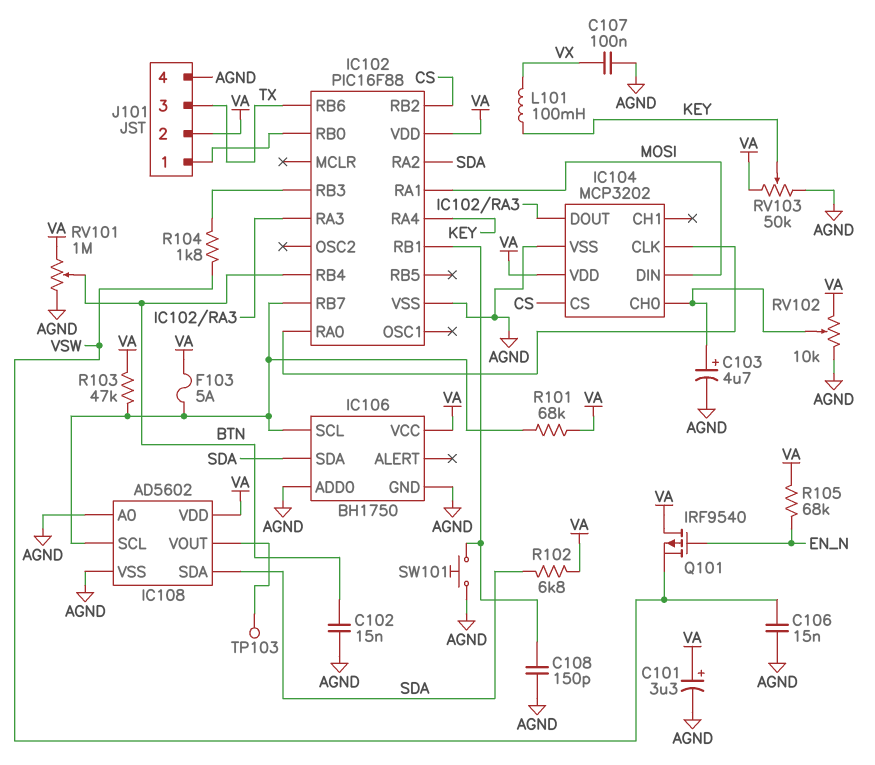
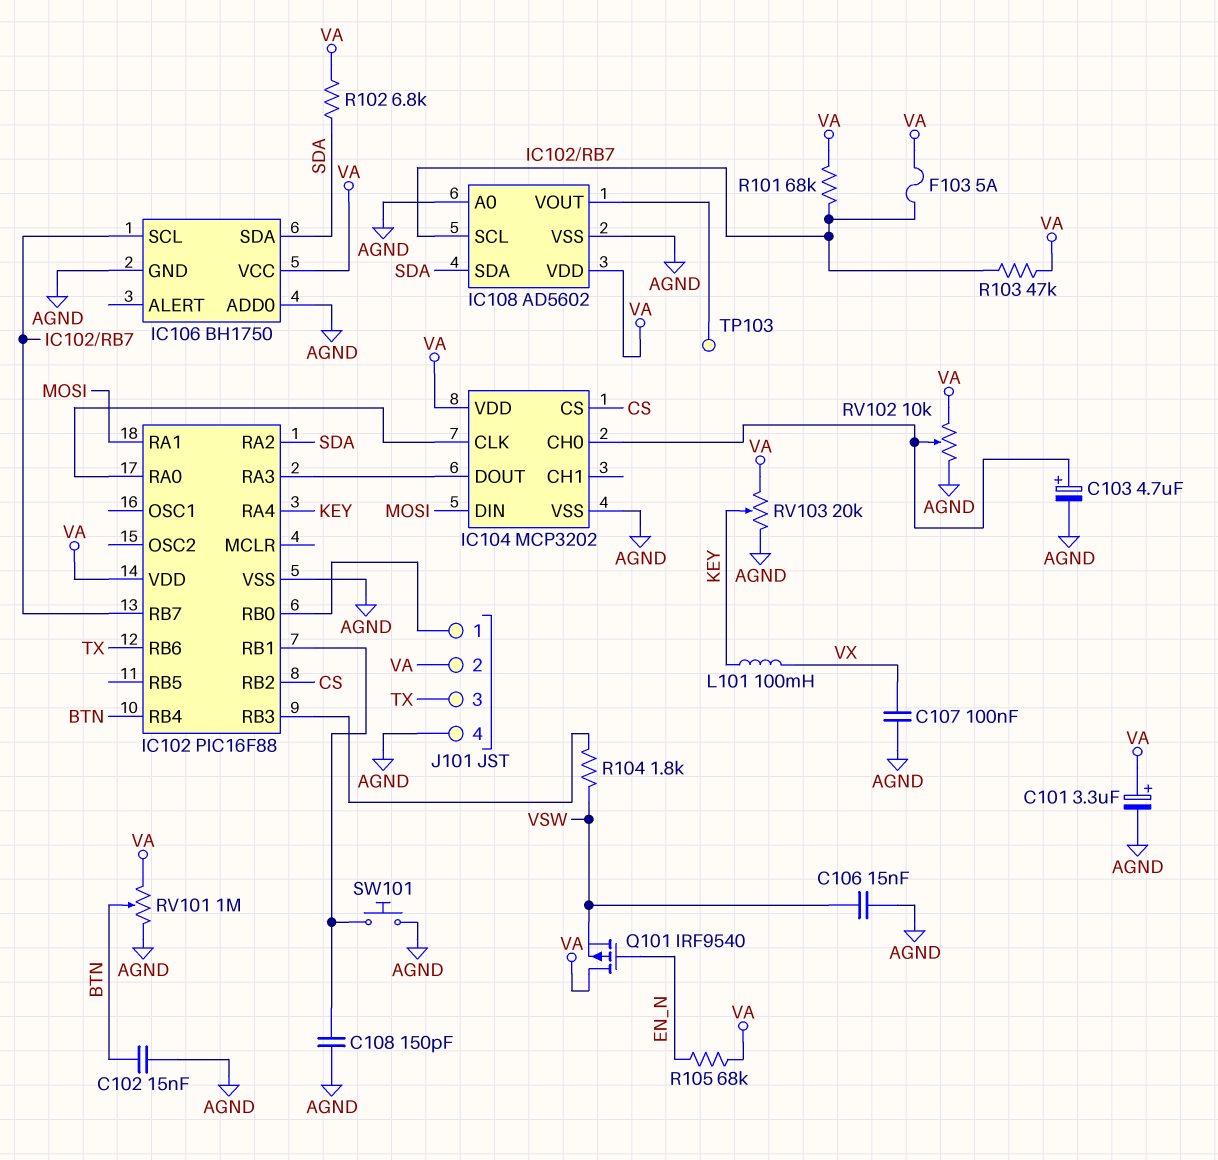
RV103: 50k (AGND, VA, wiper KEY) -> 20k (AGND, VA, wiper KEY)

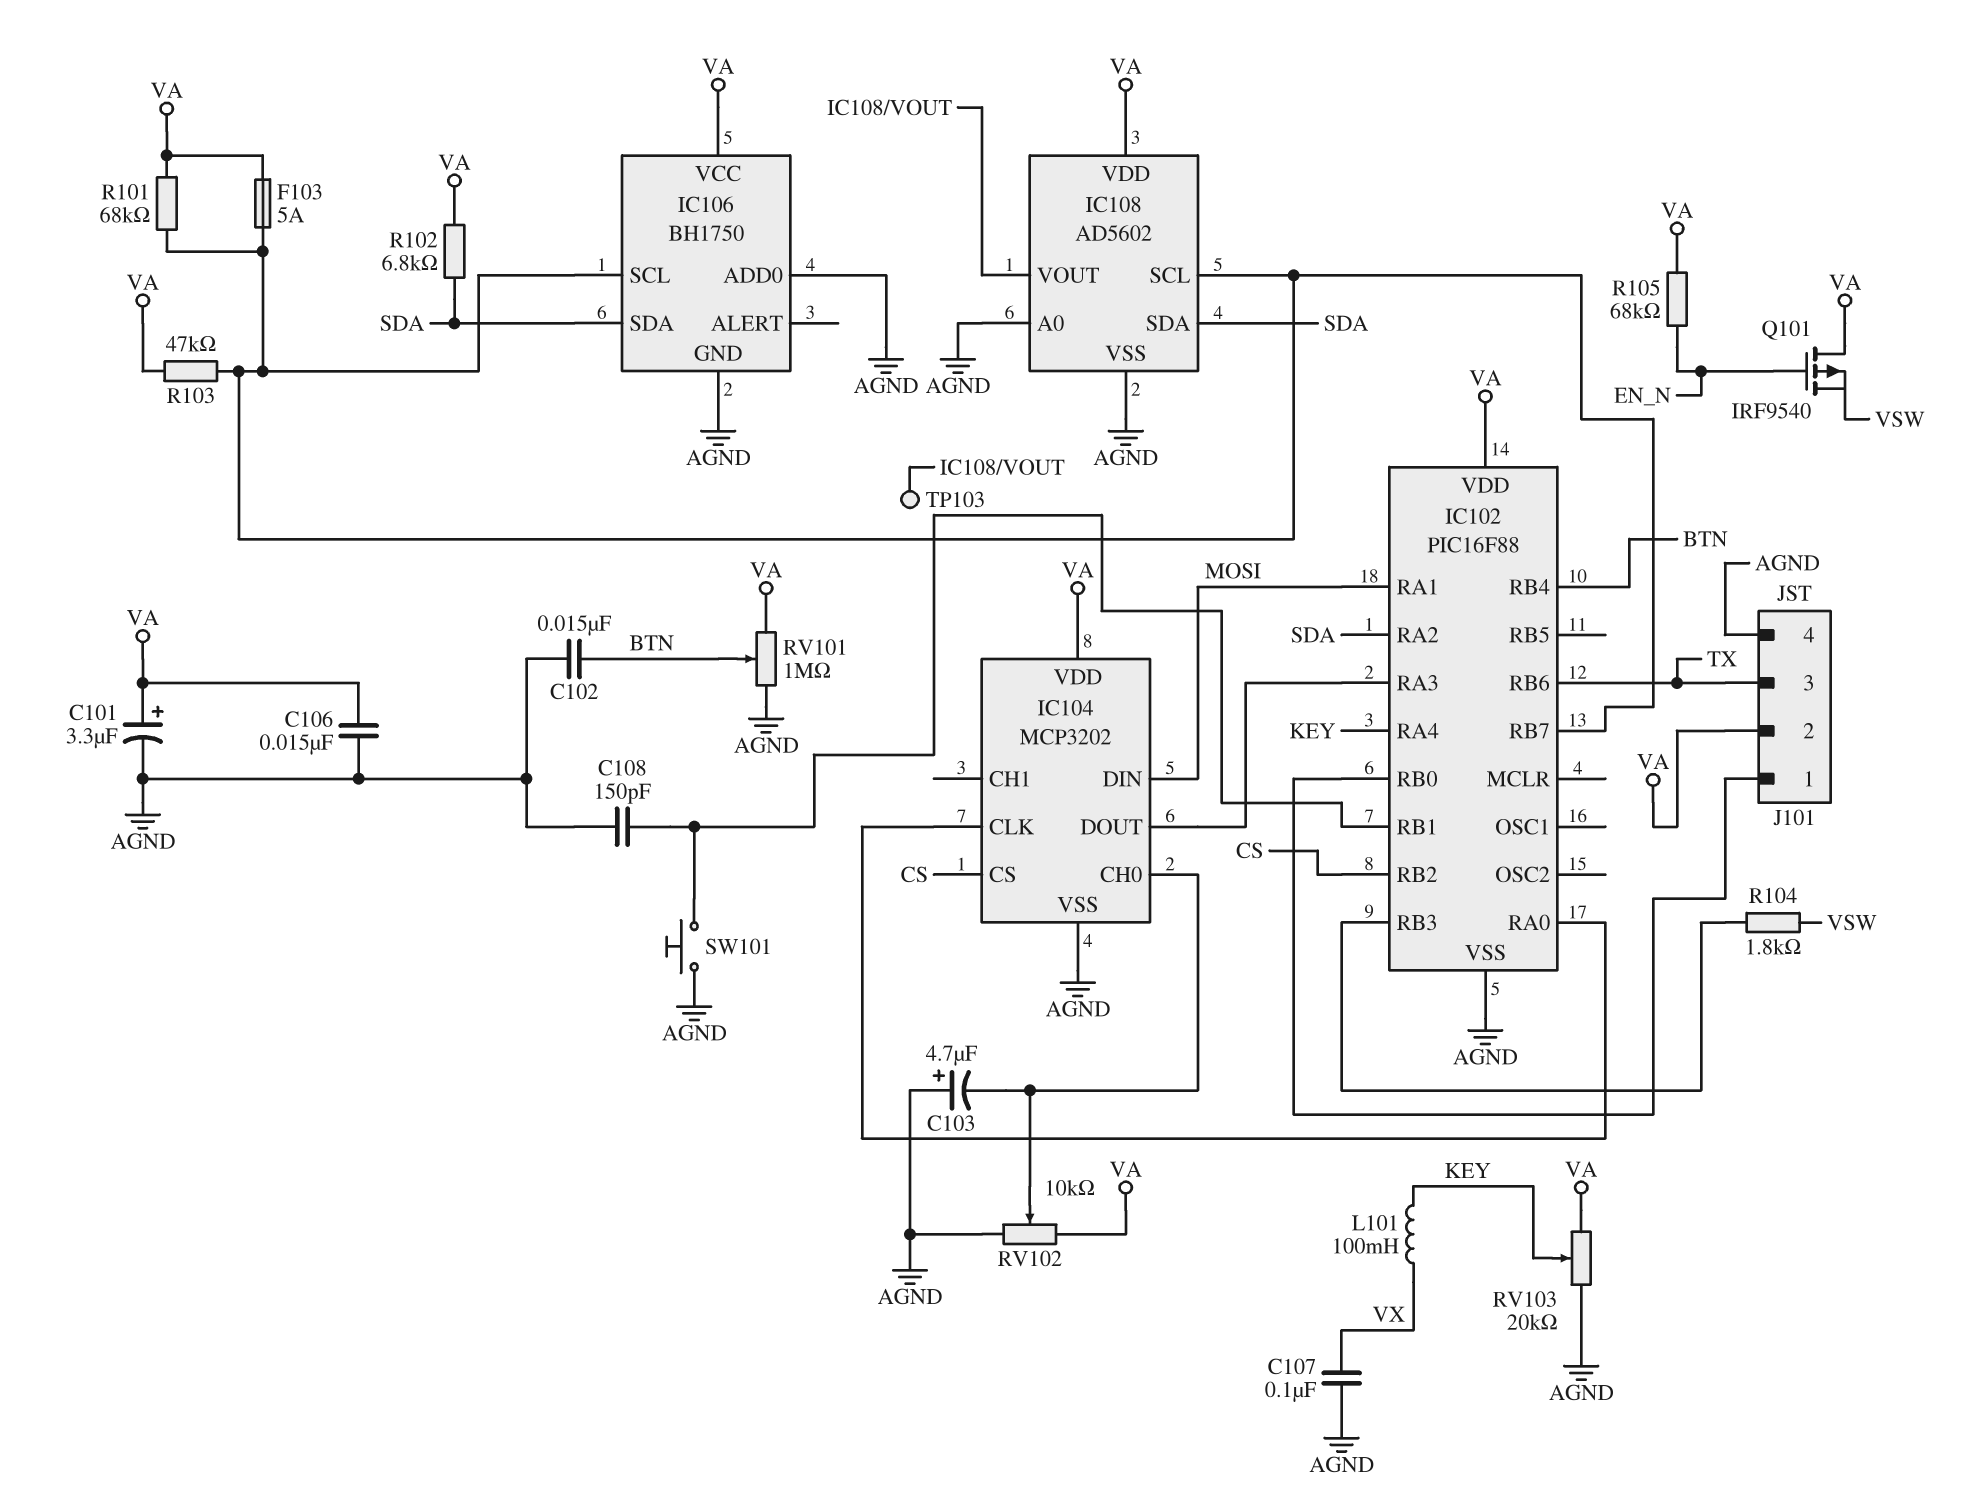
C103: 4.7uF (plus IC104/CH0, minus AGND) -> 4.7uF (plus AGND, minus IC104/CH0)
C106: 15nF (AGND, VSW) -> 15nF (AGND, VA)

